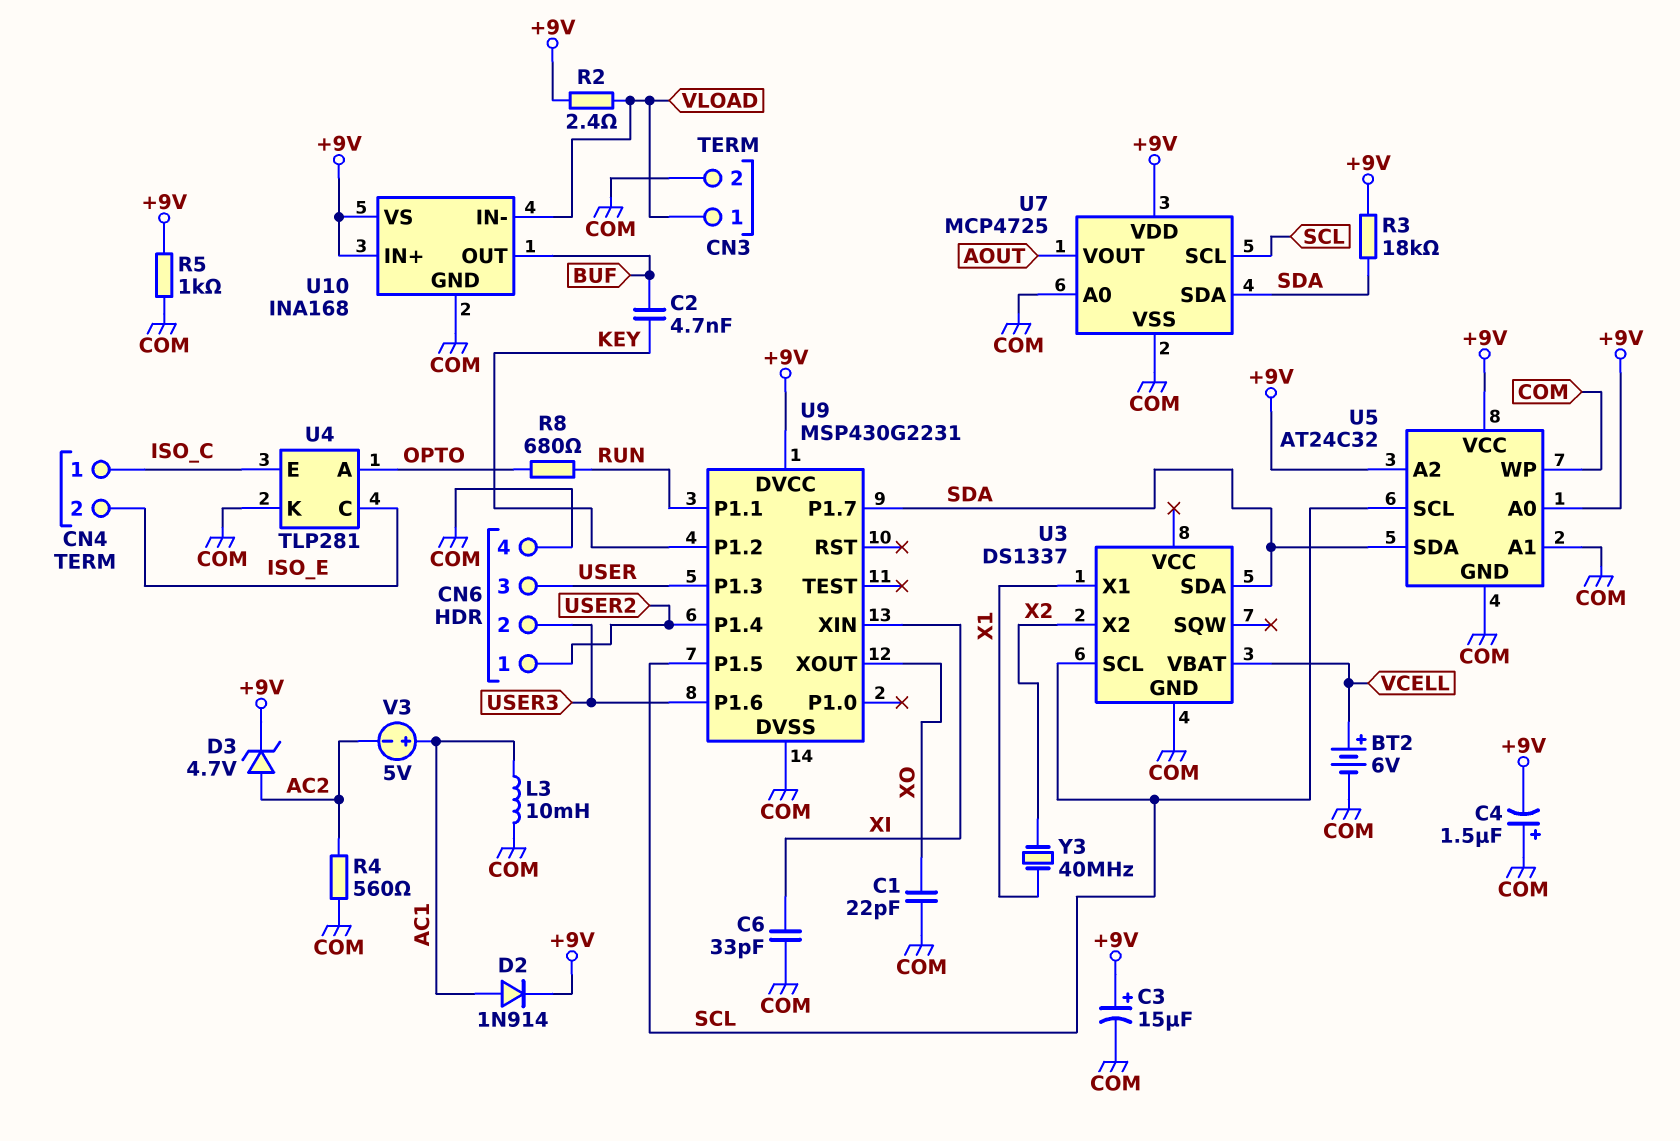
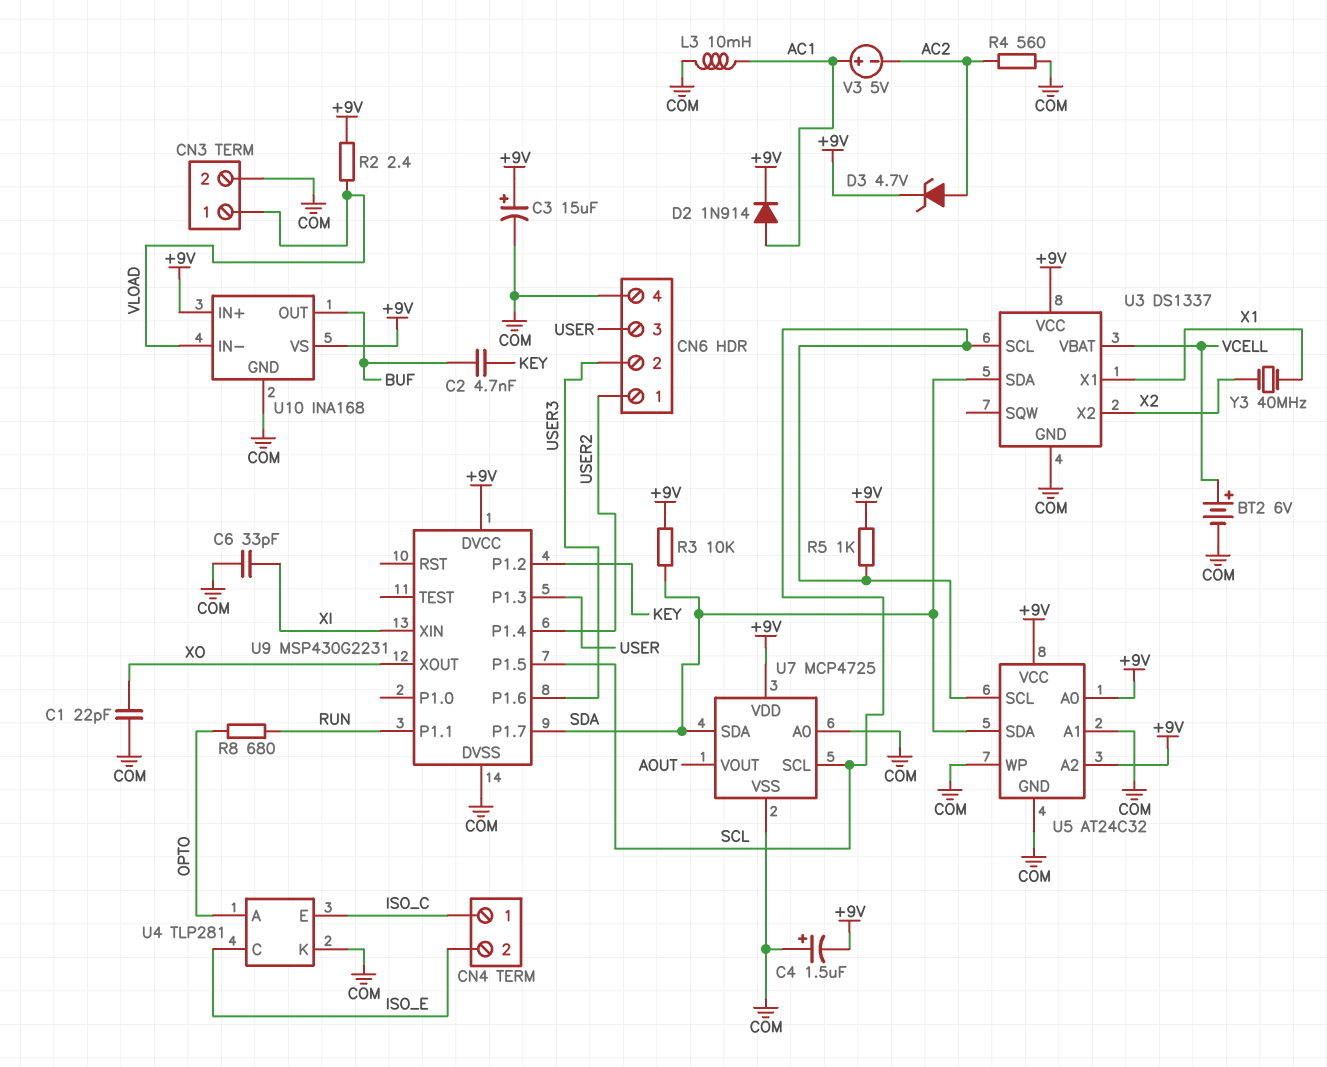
R3: 18k (+9V, SDA) -> 10k (+9V, SDA)
R5: 1k (+9V, COM) -> 1k (+9V, SCL)
U3 pin VCC: none -> +9V

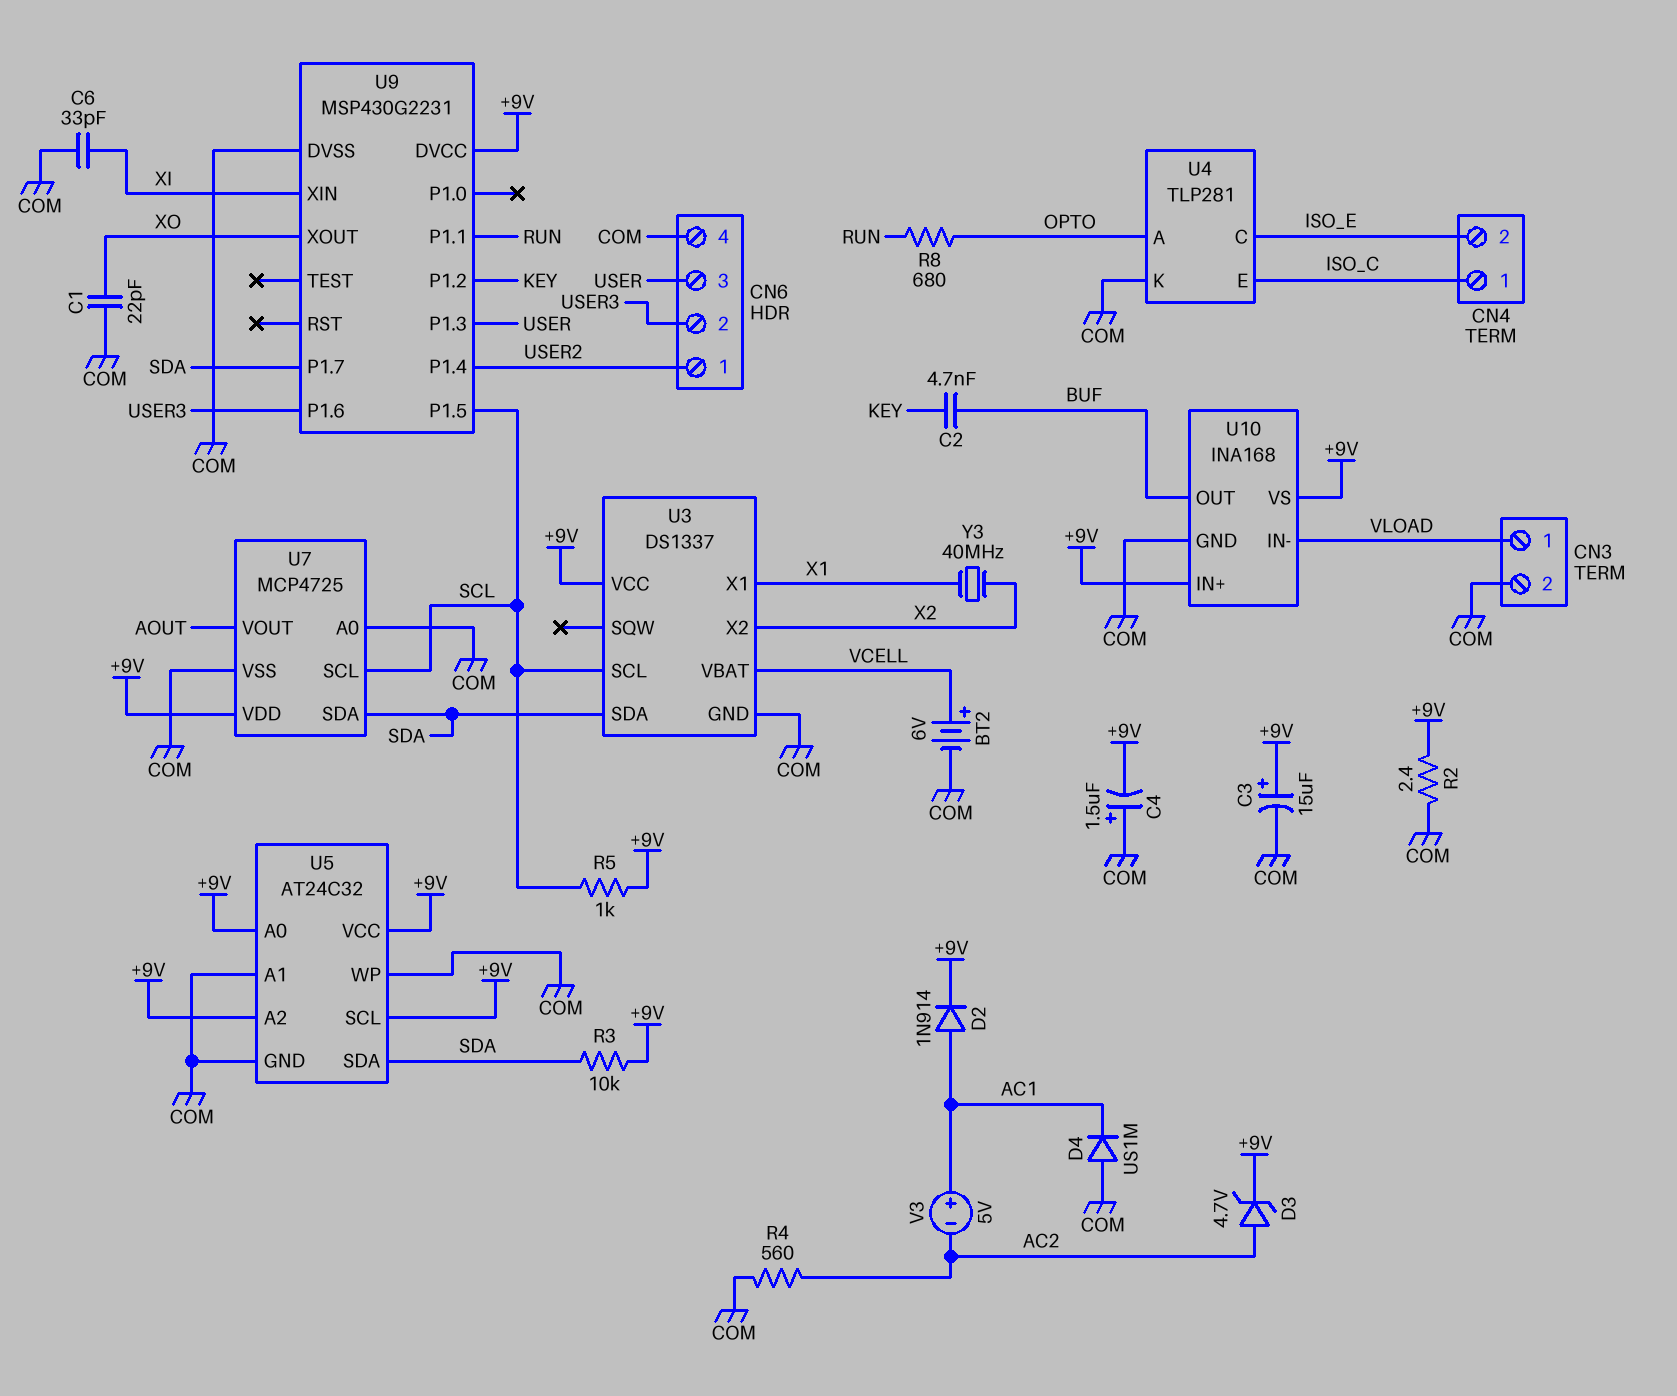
D4: none -> diode US1M (A COM, K AC1)
L3: 10mH (AC1, COM) -> none
R2: 2.4 (+9V, VLOAD) -> 2.4 (+9V, COM)
U5 pin SCL: SCL -> +9V

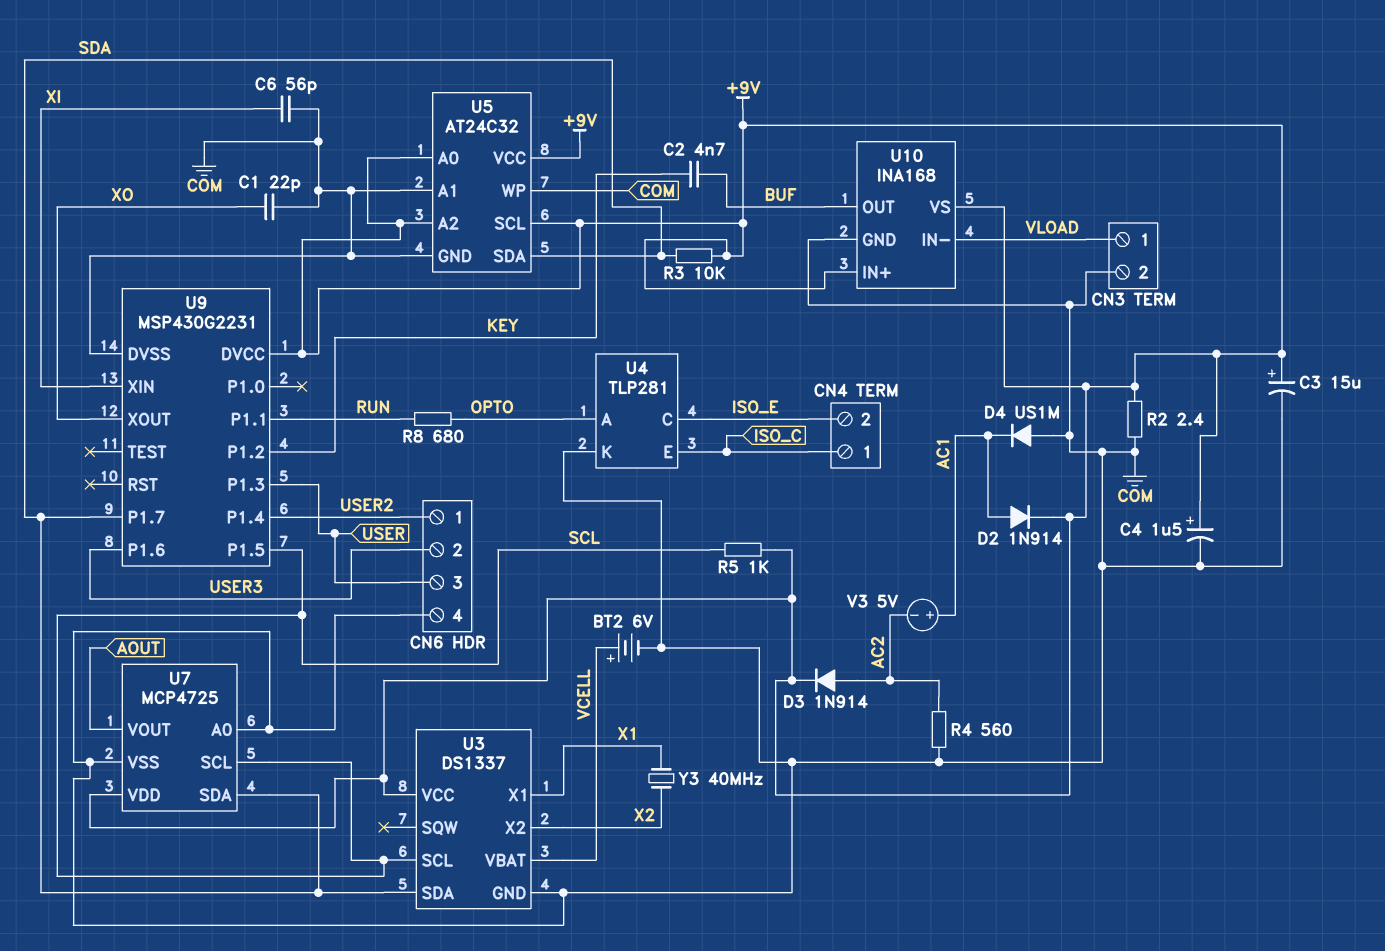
C4: 1.5uF (plus COM, minus +9V) -> 1.5uF (plus +9V, minus COM)
C6: 33pF (COM, XI) -> 56pF (COM, XI)
D3: zener 4.7V (A AC2, K +9V) -> diode 1N914 (A AC2, K +9V)

